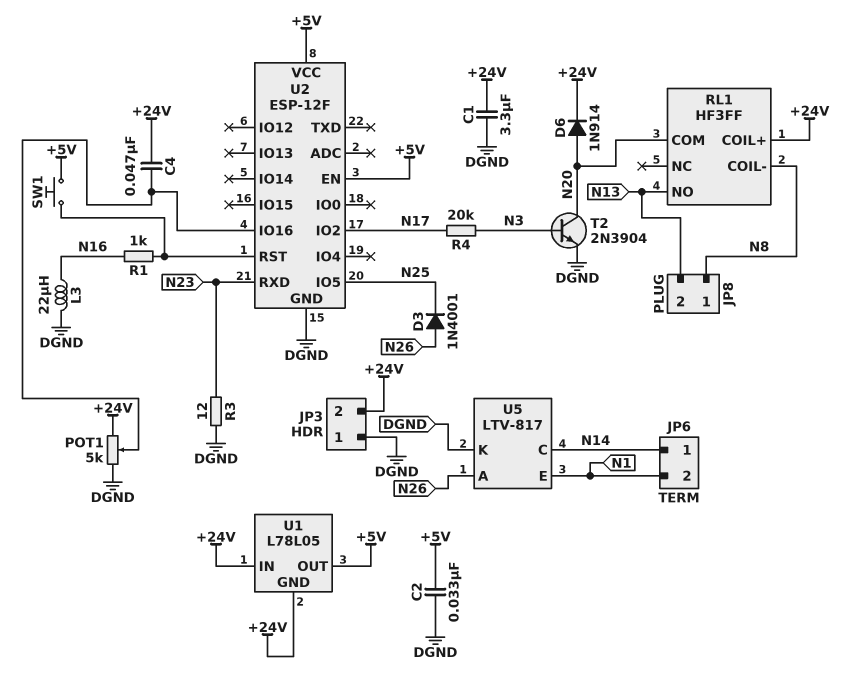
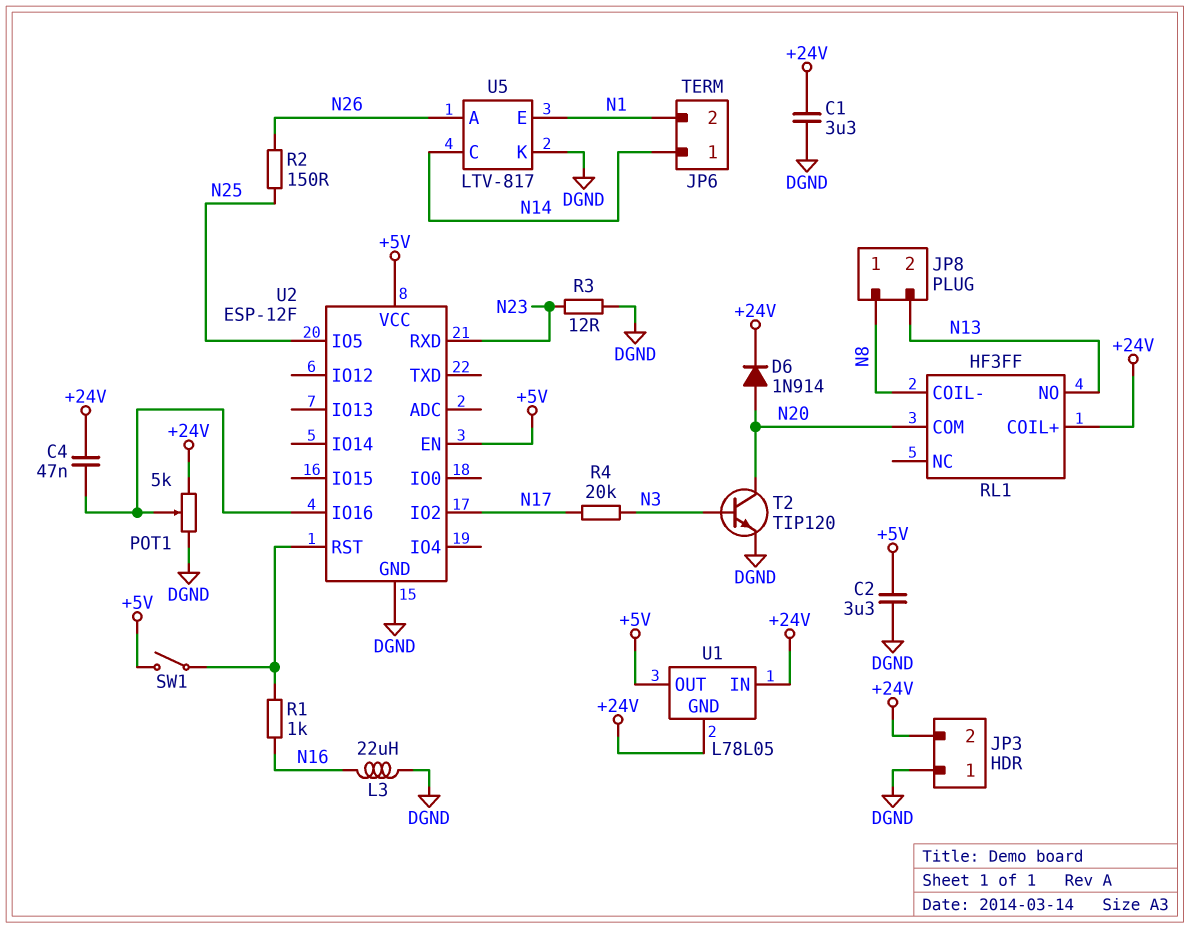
C2: 33nF (+5V, DGND) -> 3.3uF (+5V, DGND)
D3: diode 1N4001 (A N26, K N25) -> none
R2: none -> 150 (N25, N26)
SW1: button (+5V, U2/RST) -> switch (+5V, U2/RST)
T2: NPN 2N3904 (B N3, C N20, E DGND) -> NPN TIP120 (B N3, C N20, E DGND)

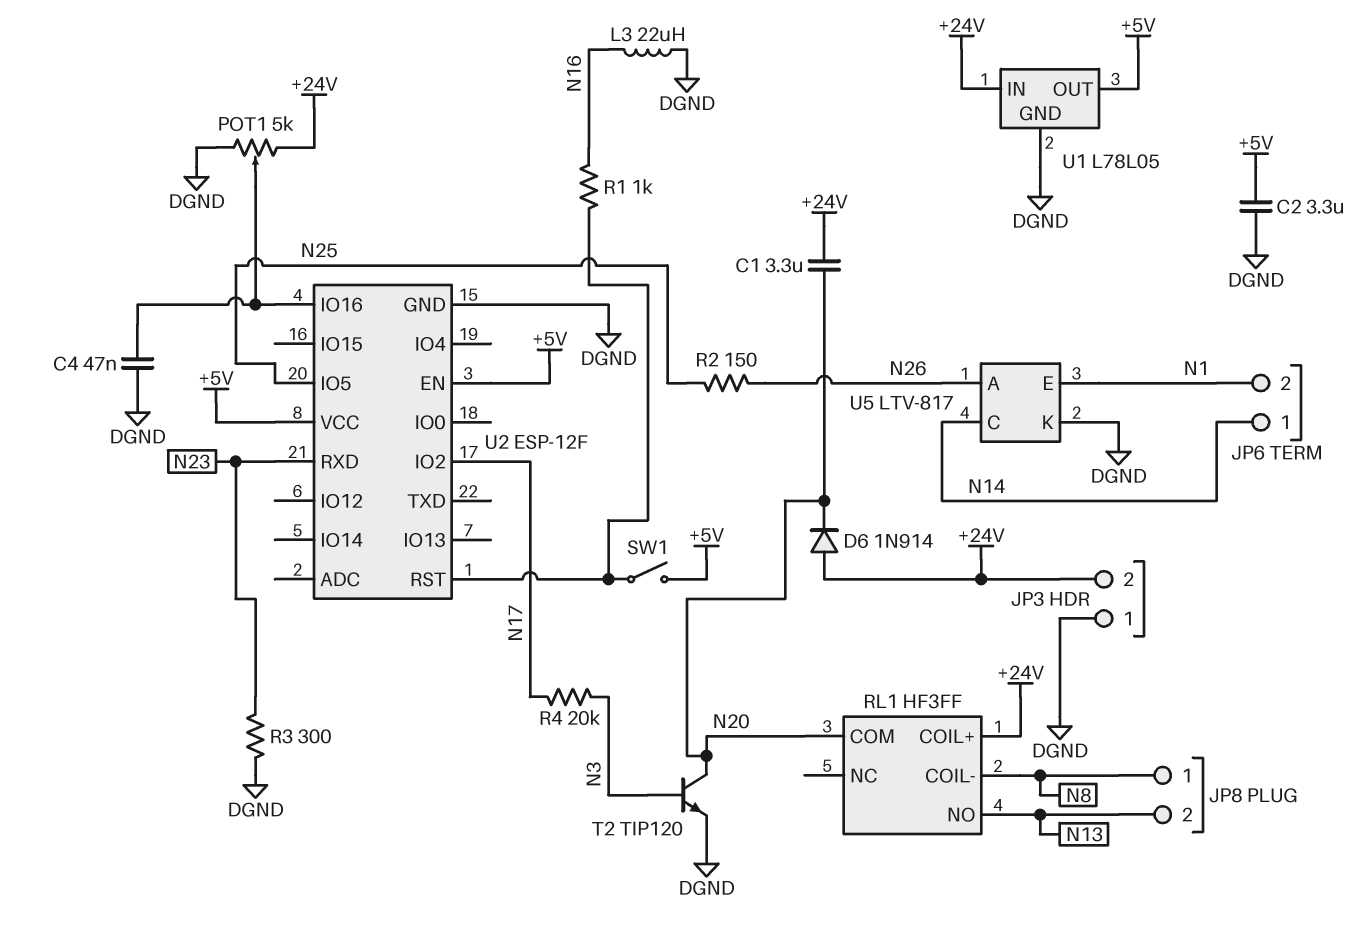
C1: 3.3uF (+24V, DGND) -> 3.3uF (+24V, N20)
C4: 47nF (+24V, U2/IO16) -> 47nF (DGND, U2/IO16)
D6: diode 1N914 (A N20, K +24V) -> diode 1N914 (A +24V, K N20)
R3: 12 (DGND, N23) -> 300 (DGND, N23)
U1 pin GND: +24V -> DGND

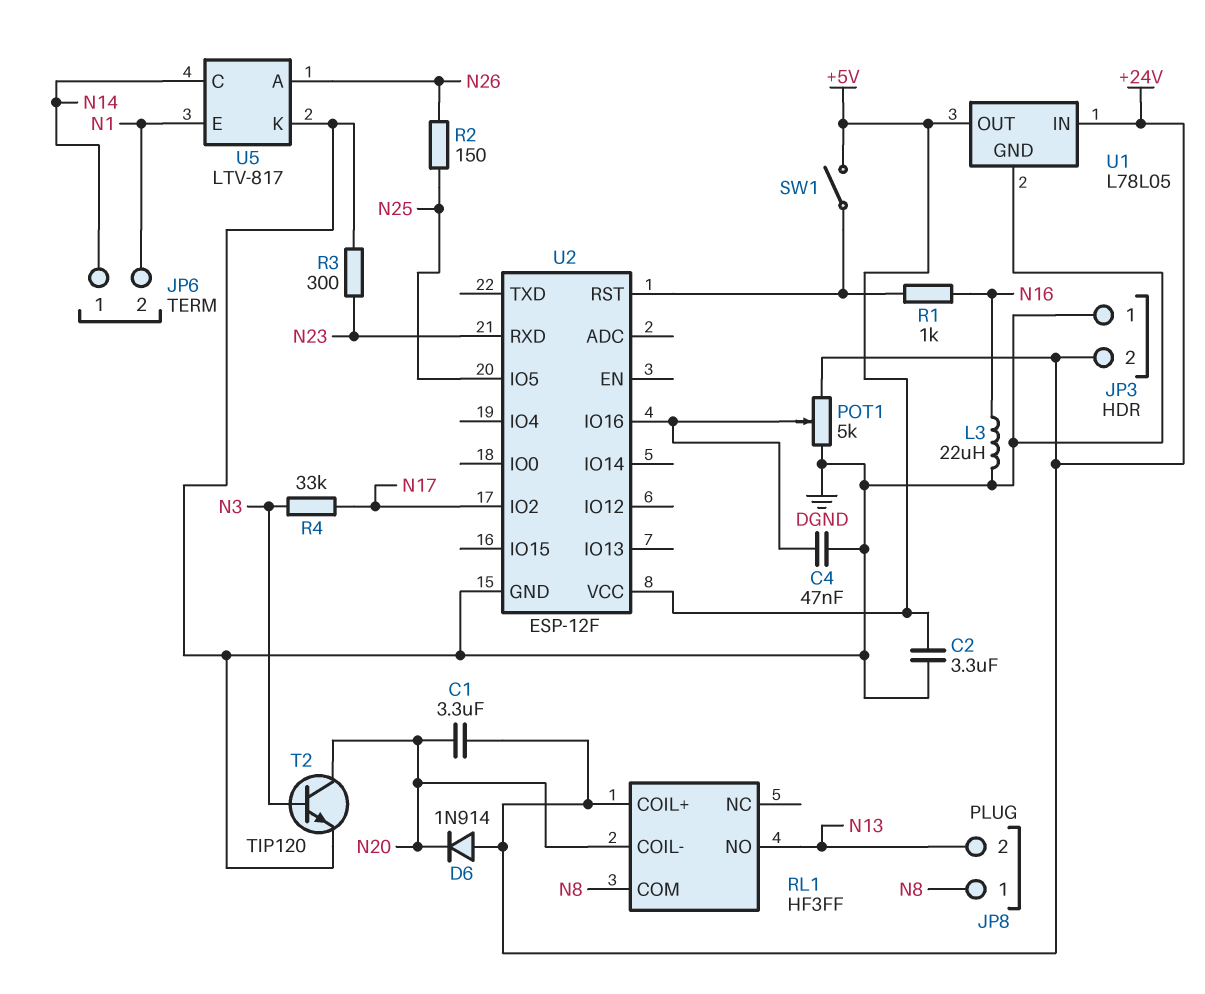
R4: 20k (N3, N17) -> 33k (N3, N17)
RL1 pin COIL-: N8 -> N20
RL1 pin COM: N20 -> N8
U2 pin EN: +5V -> none

